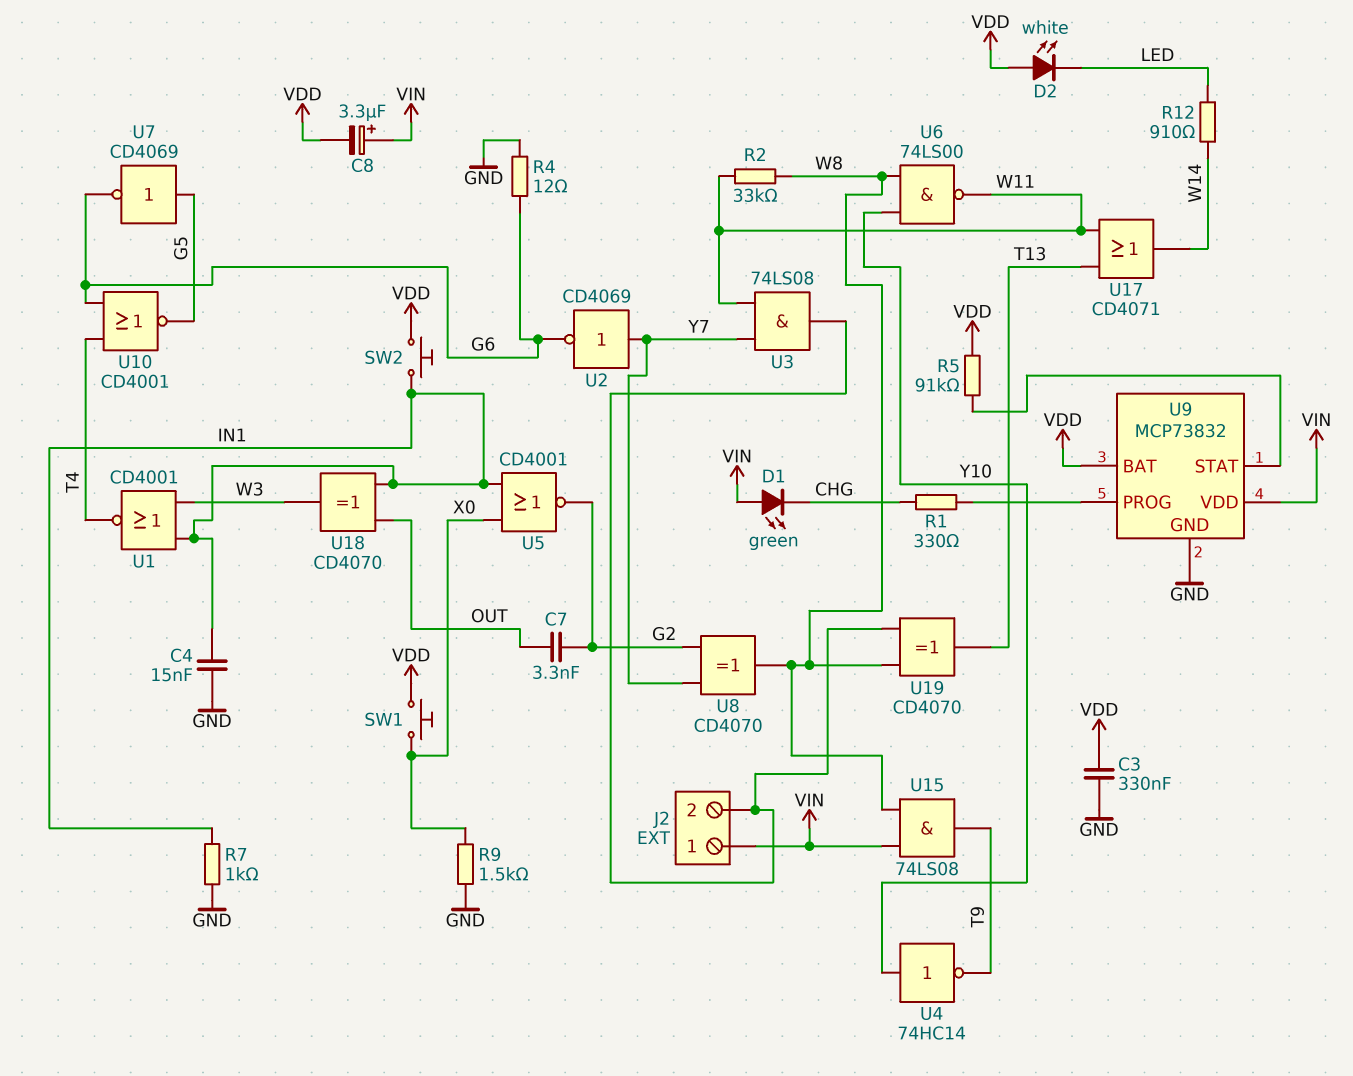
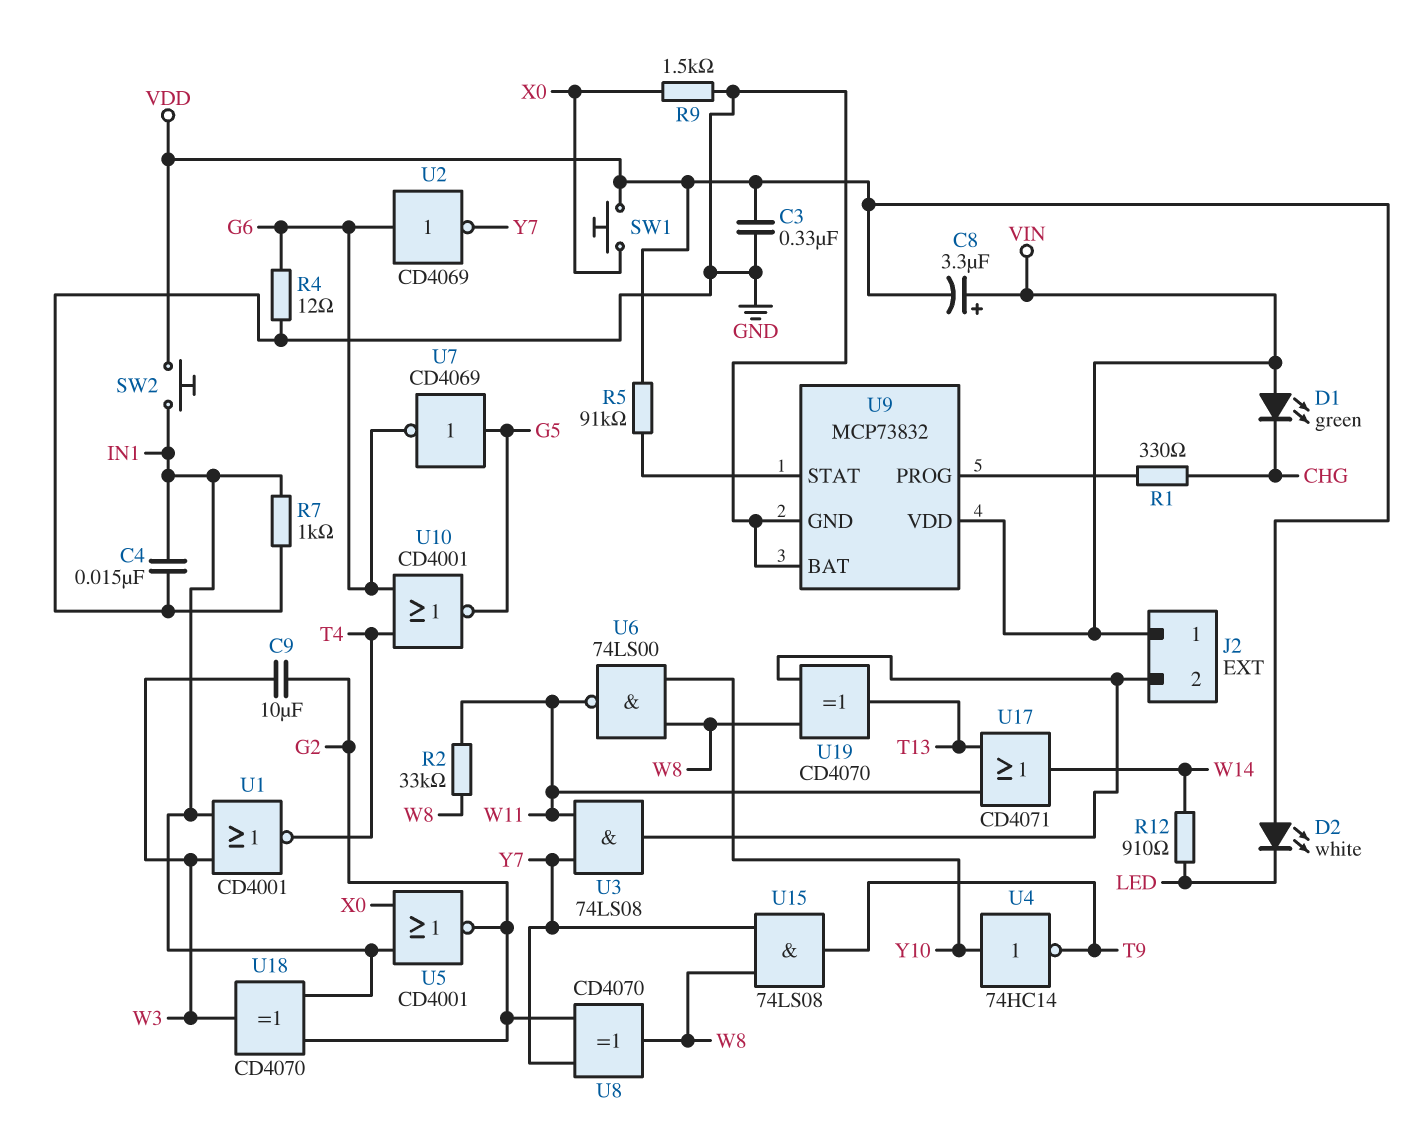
C7: 3.3nF (G2, OUT) -> none
C9: none -> 10uF (G2, W3)
U2: NOT CD4069 (in Y7, out G6) -> NOT CD4069 (in G6, out Y7)
U9 pin BAT: VDD -> GND
U15: AND 74LS08 (in VIN, in W8, out T9) -> AND 74LS08 (in W8, in Y7, out T9)
U18: XOR CD4070 (in IN1, in OUT, out W3) -> XOR CD4070 (in G2, in IN1, out W3)

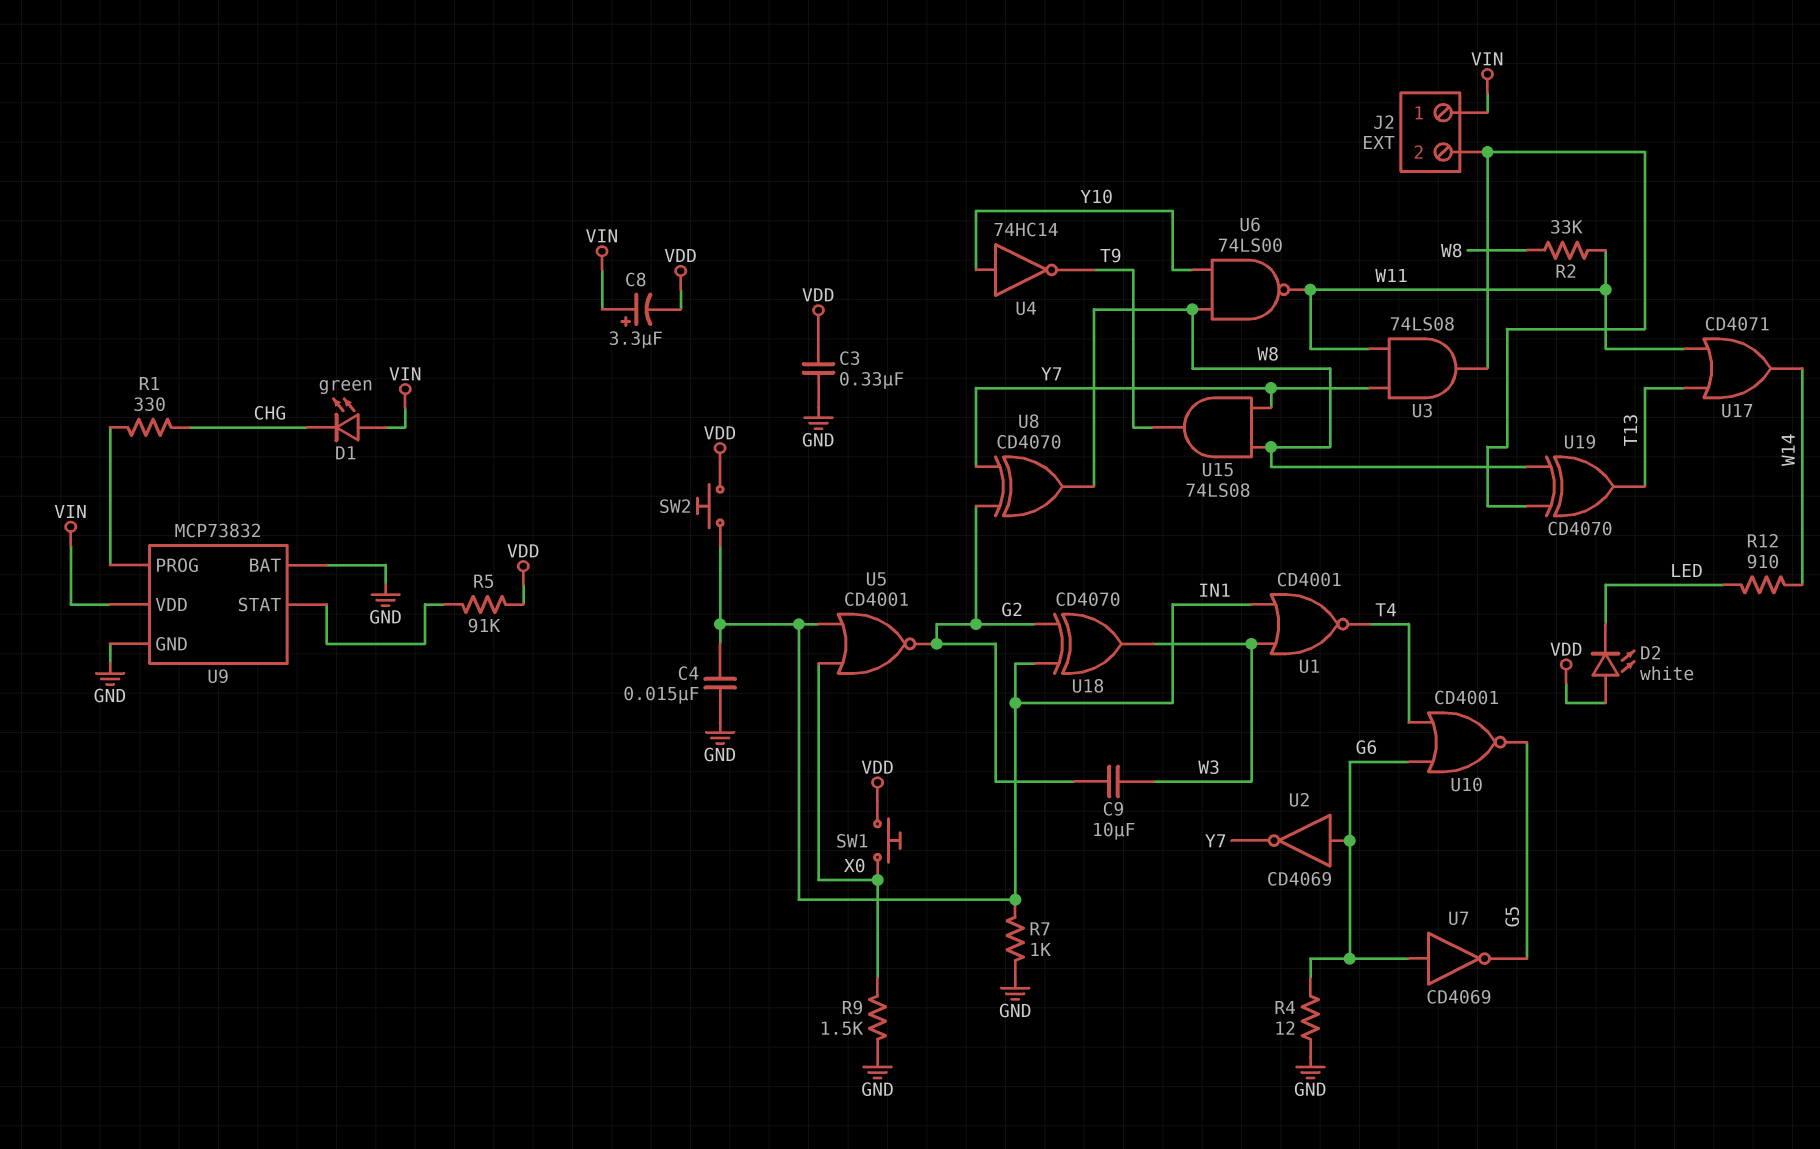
U7: NOT CD4069 (in G5, out G6) -> NOT CD4069 (in G6, out G5)

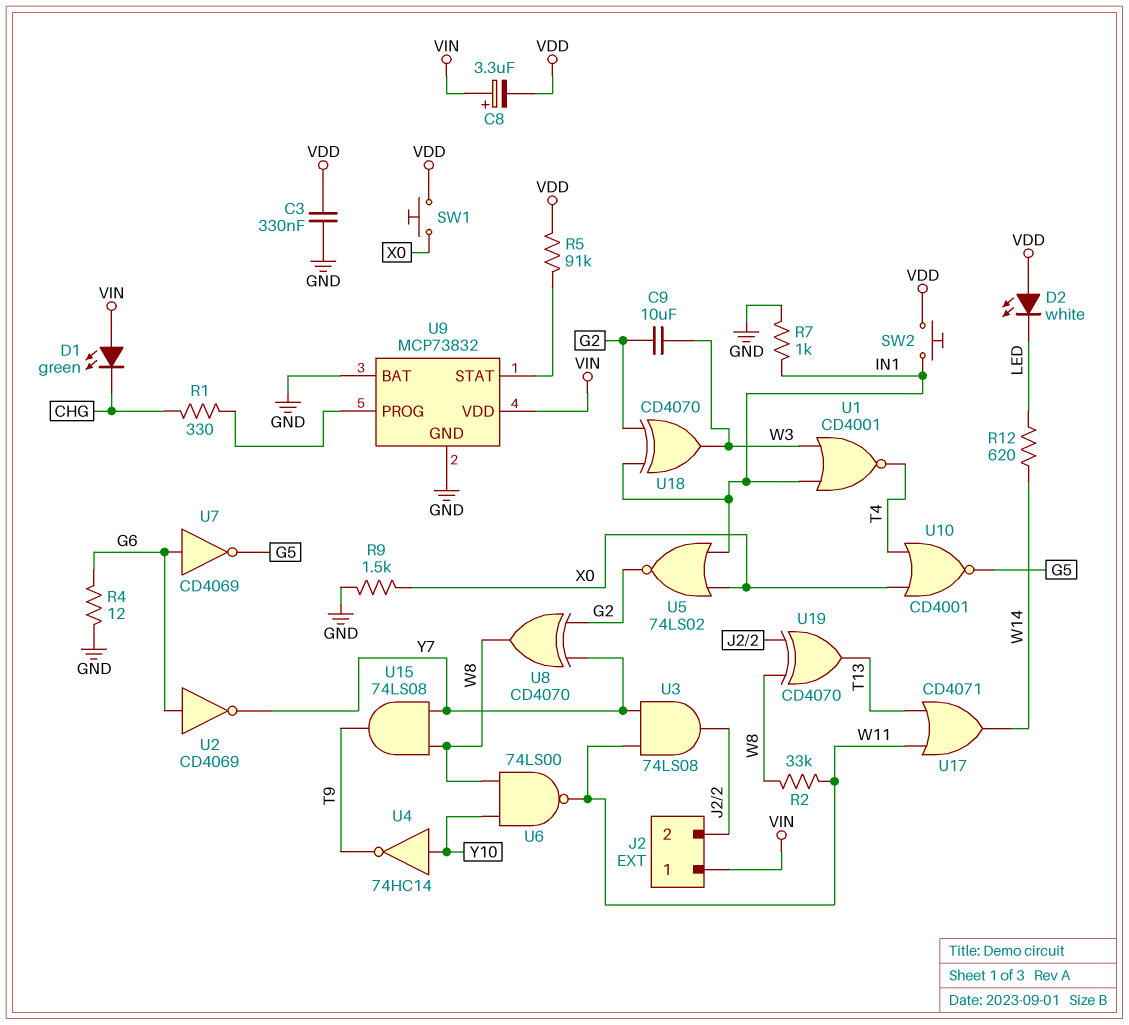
C4: 15nF (GND, IN1) -> none
R12: 910 (LED, W14) -> 620 (LED, W14)
U5: NOR CD4001 (in IN1, in X0, out G2) -> NOR 74LS02 (in IN1, in X0, out G2)
U10: NOR CD4001 (in G6, in T4, out G5) -> NOR CD4001 (in T4, in X0, out G5)

